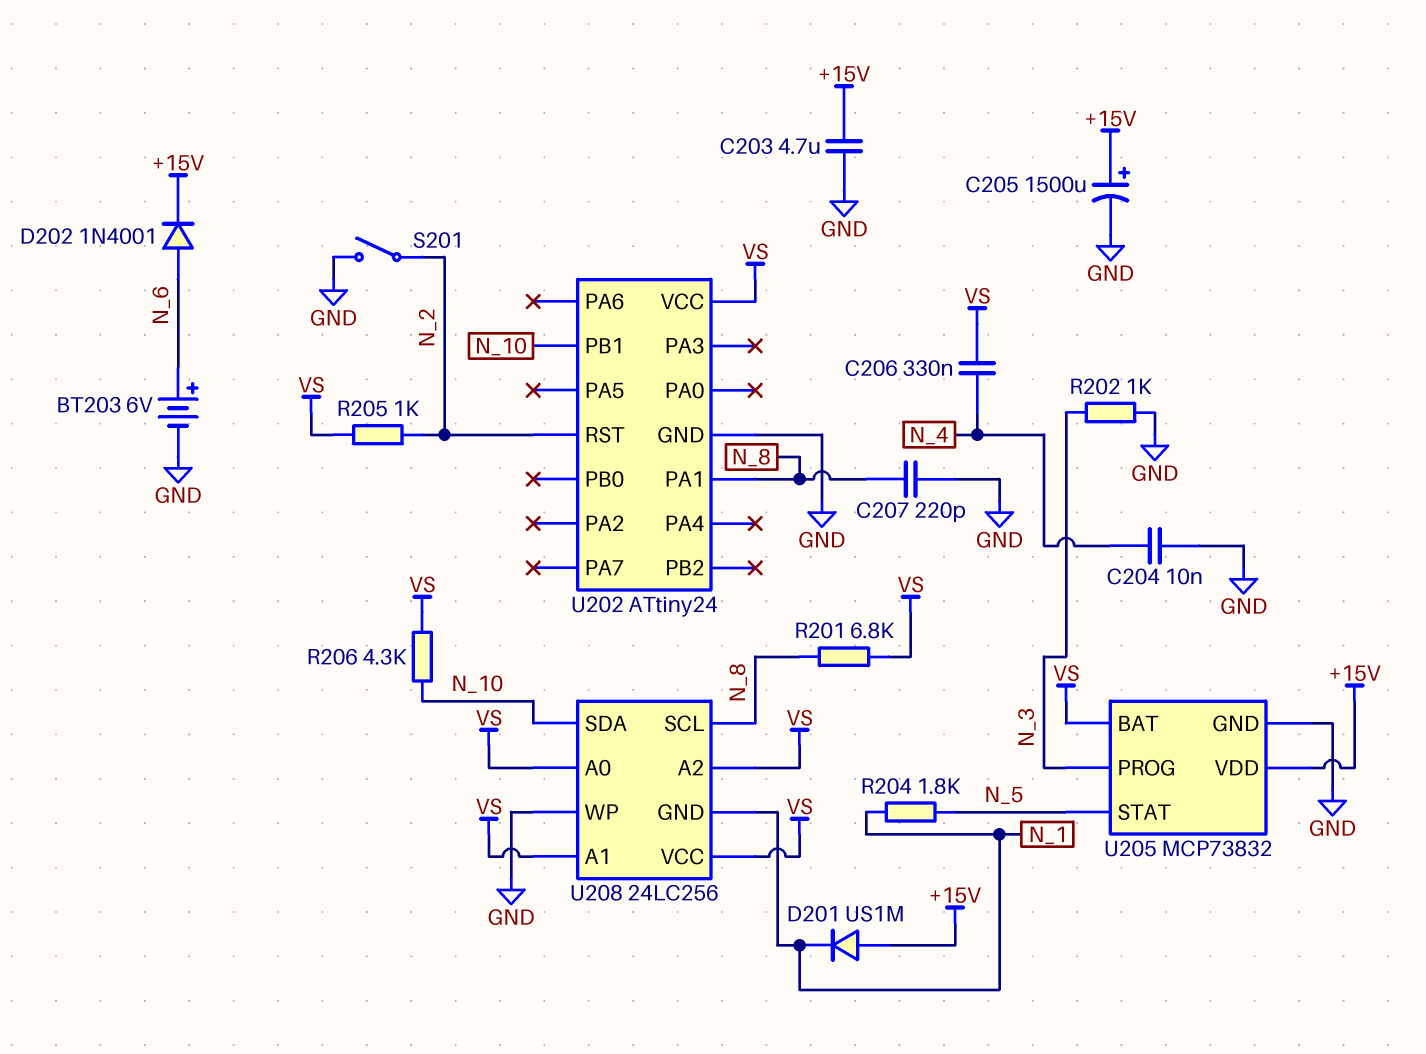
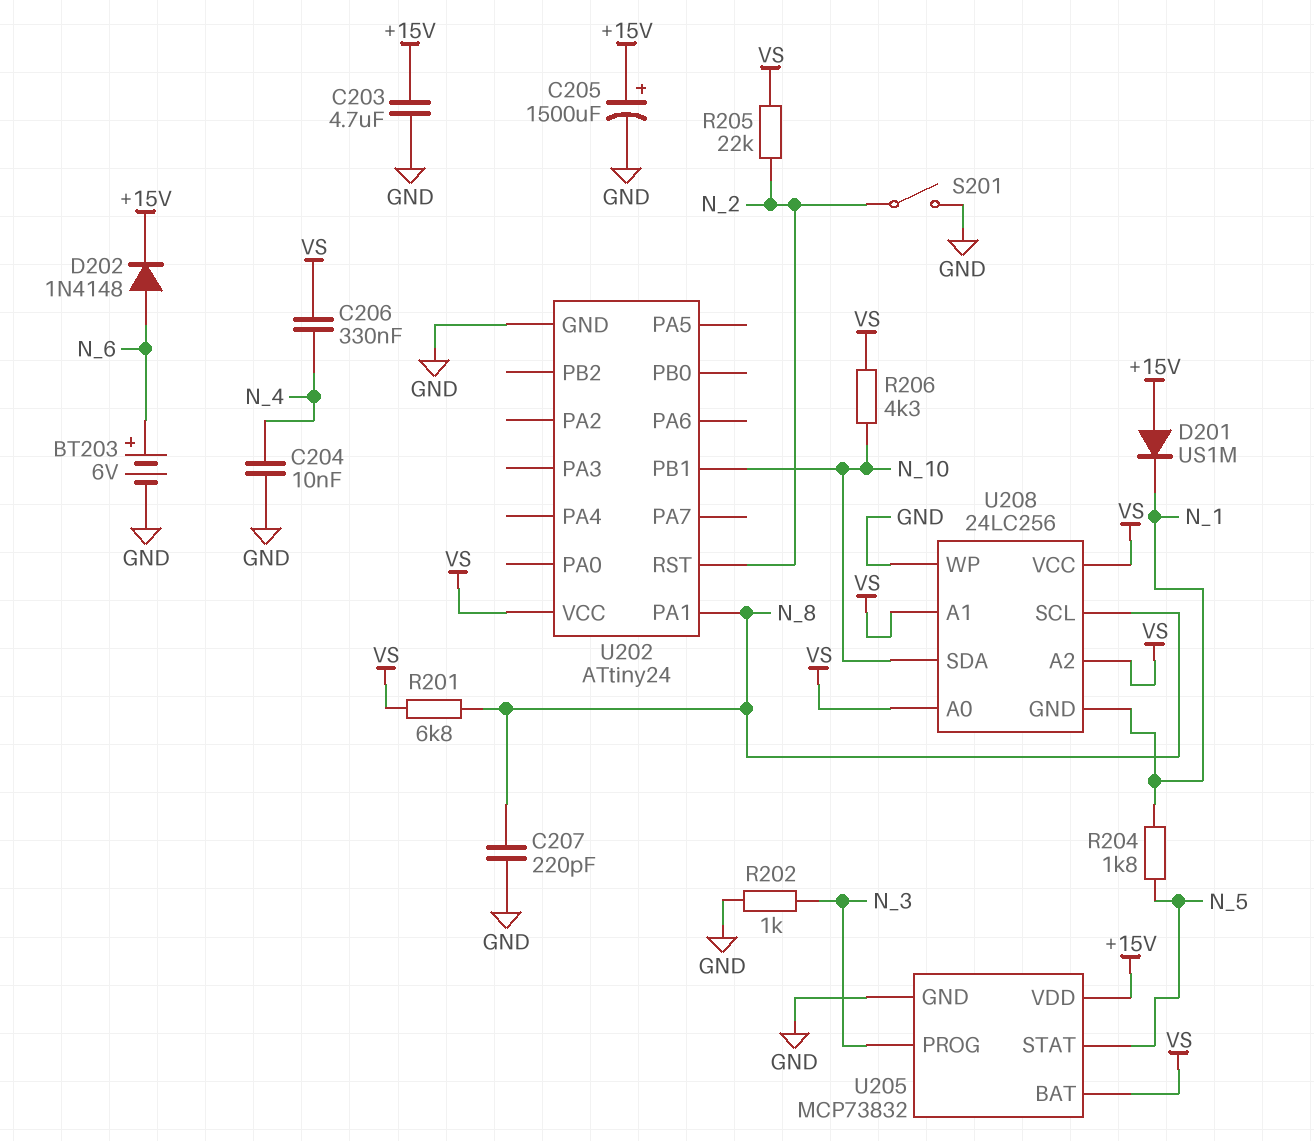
D202: diode 1N4001 (A N_6, K +15V) -> diode 1N4148 (A N_6, K +15V)
R205: 1k (N_2, VS) -> 22k (N_2, VS)

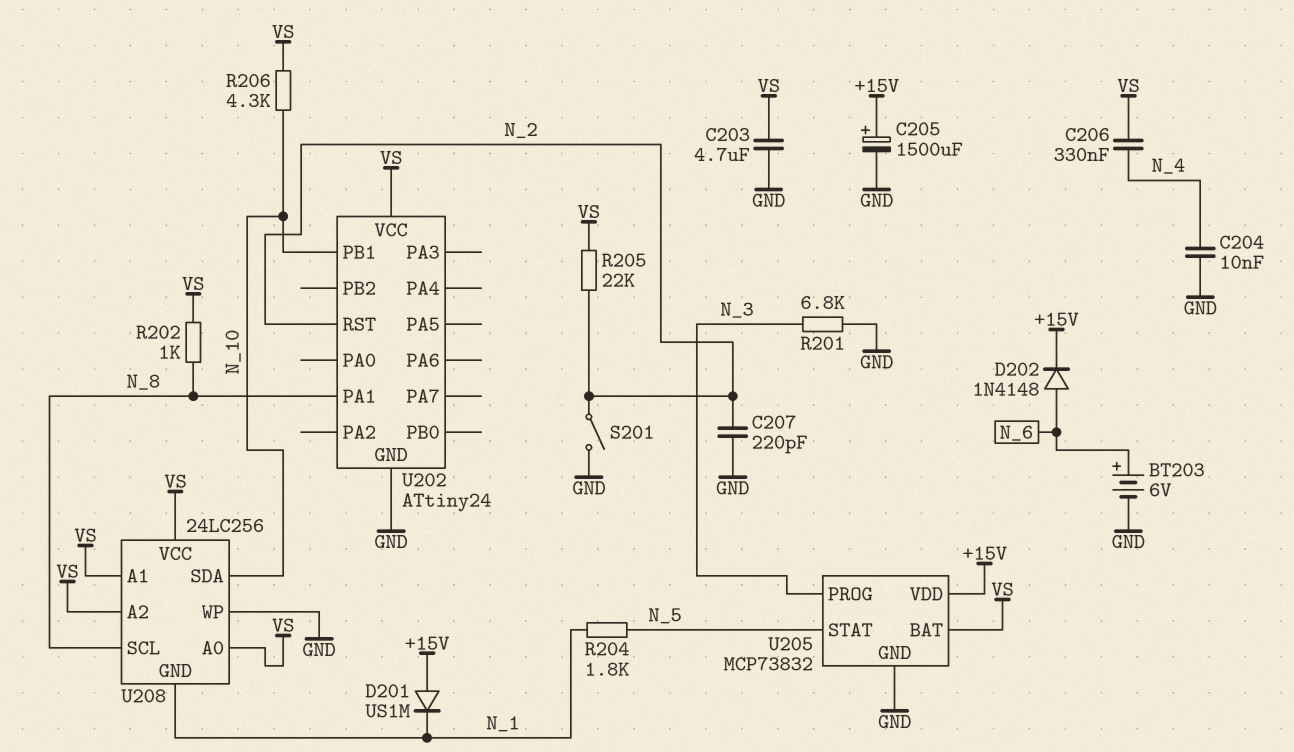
C203: 4.7uF (+15V, GND) -> 4.7uF (GND, VS)
C207: 220pF (GND, N_8) -> 220pF (GND, N_2)
R201: 6.8k (N_8, VS) -> 6.8k (GND, N_3)
R202: 1k (GND, N_3) -> 1k (N_8, VS)

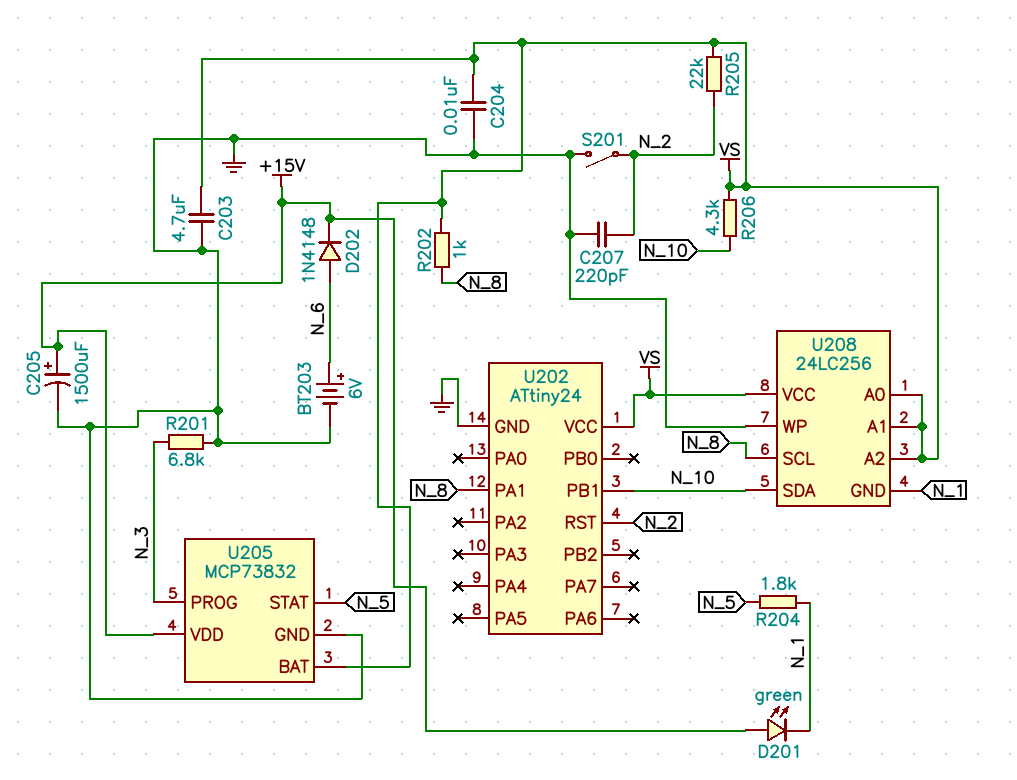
C204: 10nF (GND, N_4) -> 10nF (GND, VS)
C206: 330nF (N_4, VS) -> none
D201: diode US1M (A +15V, K N_1) -> LED green (A +15V, K N_1)

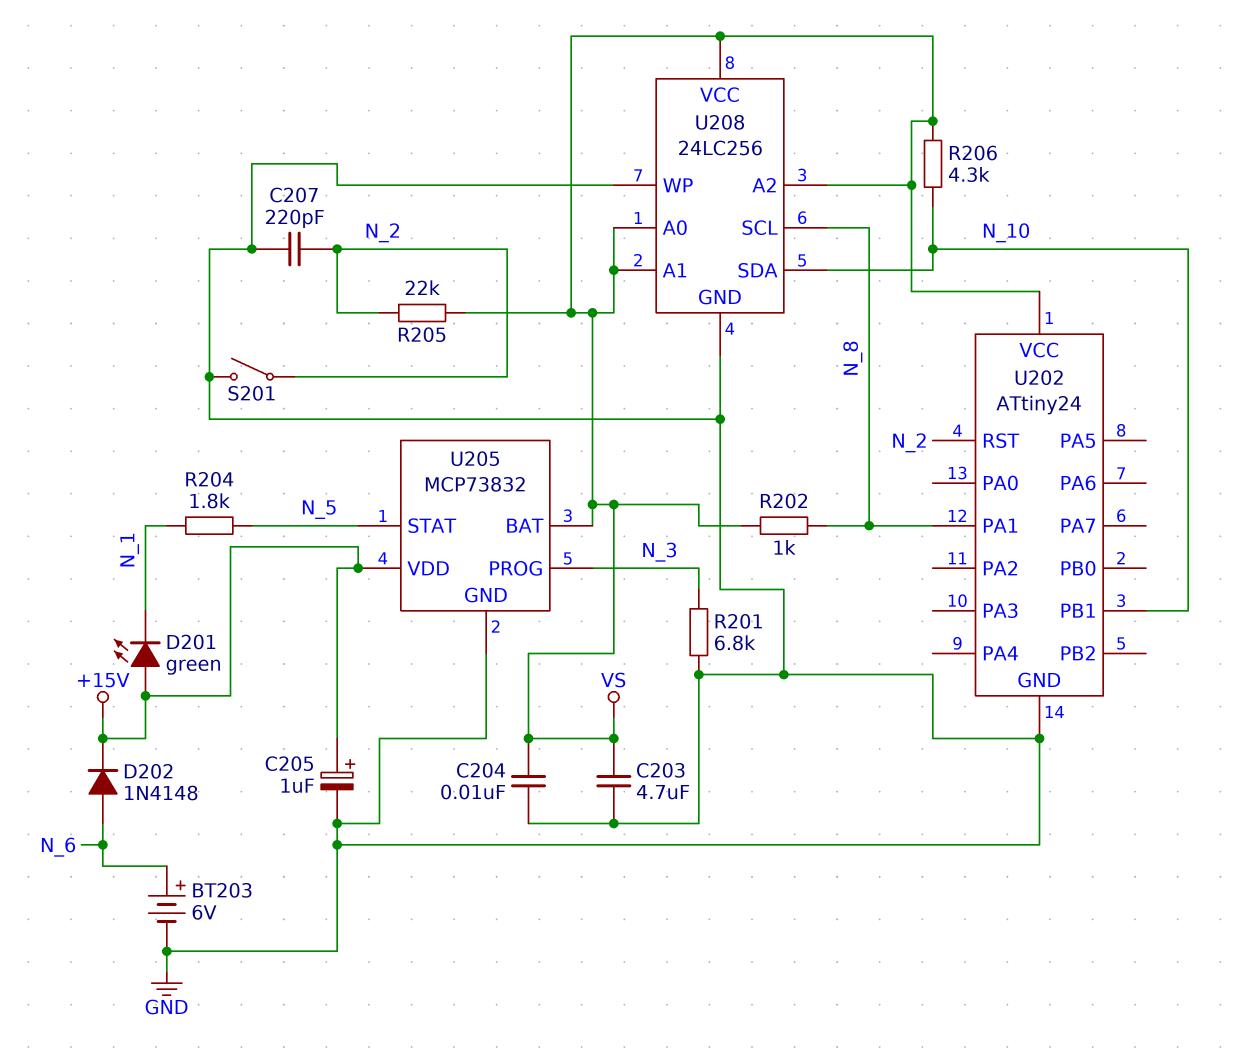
C205: 1500uF (plus +15V, minus GND) -> 1uF (plus +15V, minus GND)
U208 pin GND: N_1 -> GND

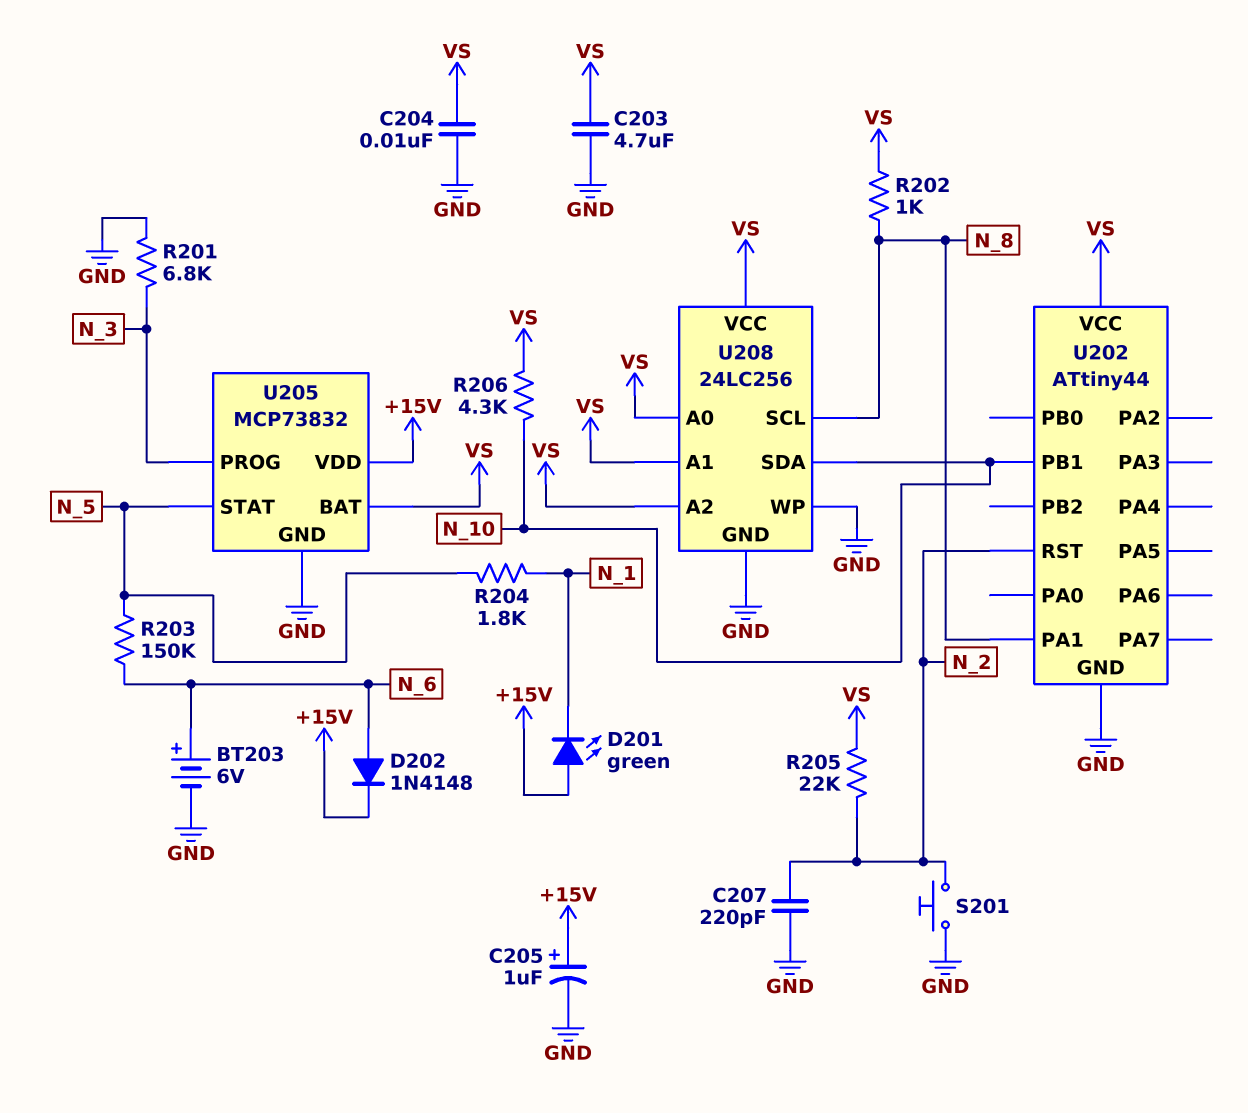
R203: none -> 150k (N_5, N_6)
S201: switch (GND, N_2) -> button (GND, N_2)
U202: ATtiny24 -> ATtiny44

